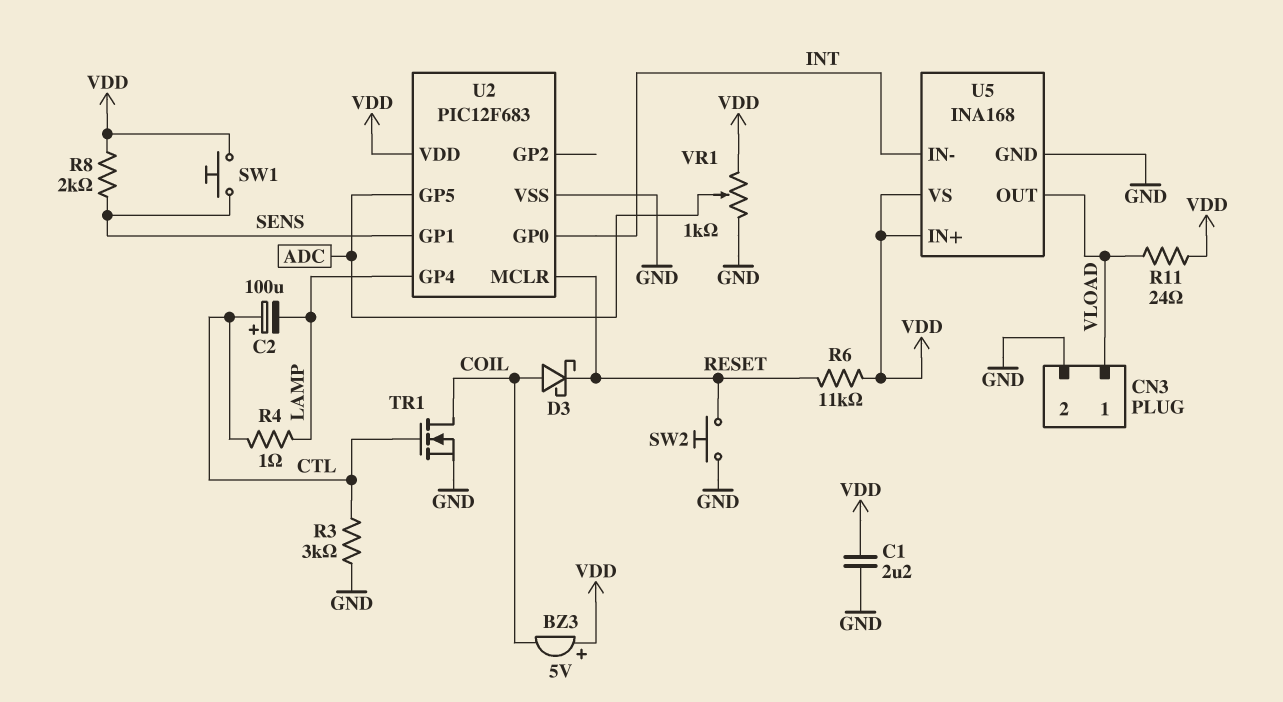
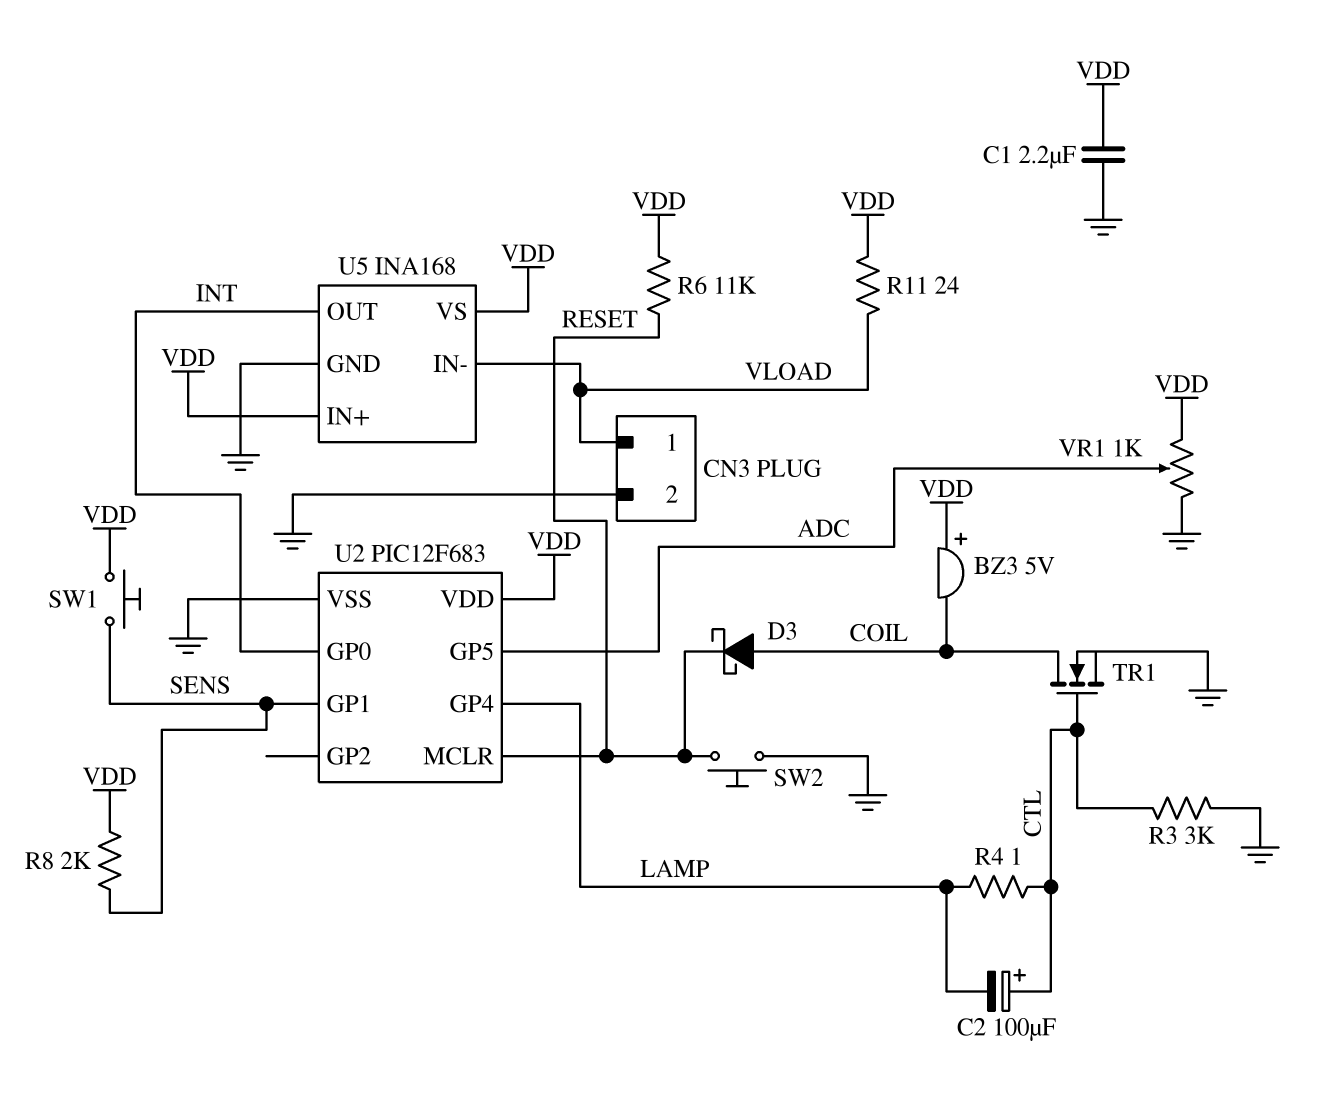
U5 pin IN-: INT -> VLOAD
U5 pin OUT: VLOAD -> INT

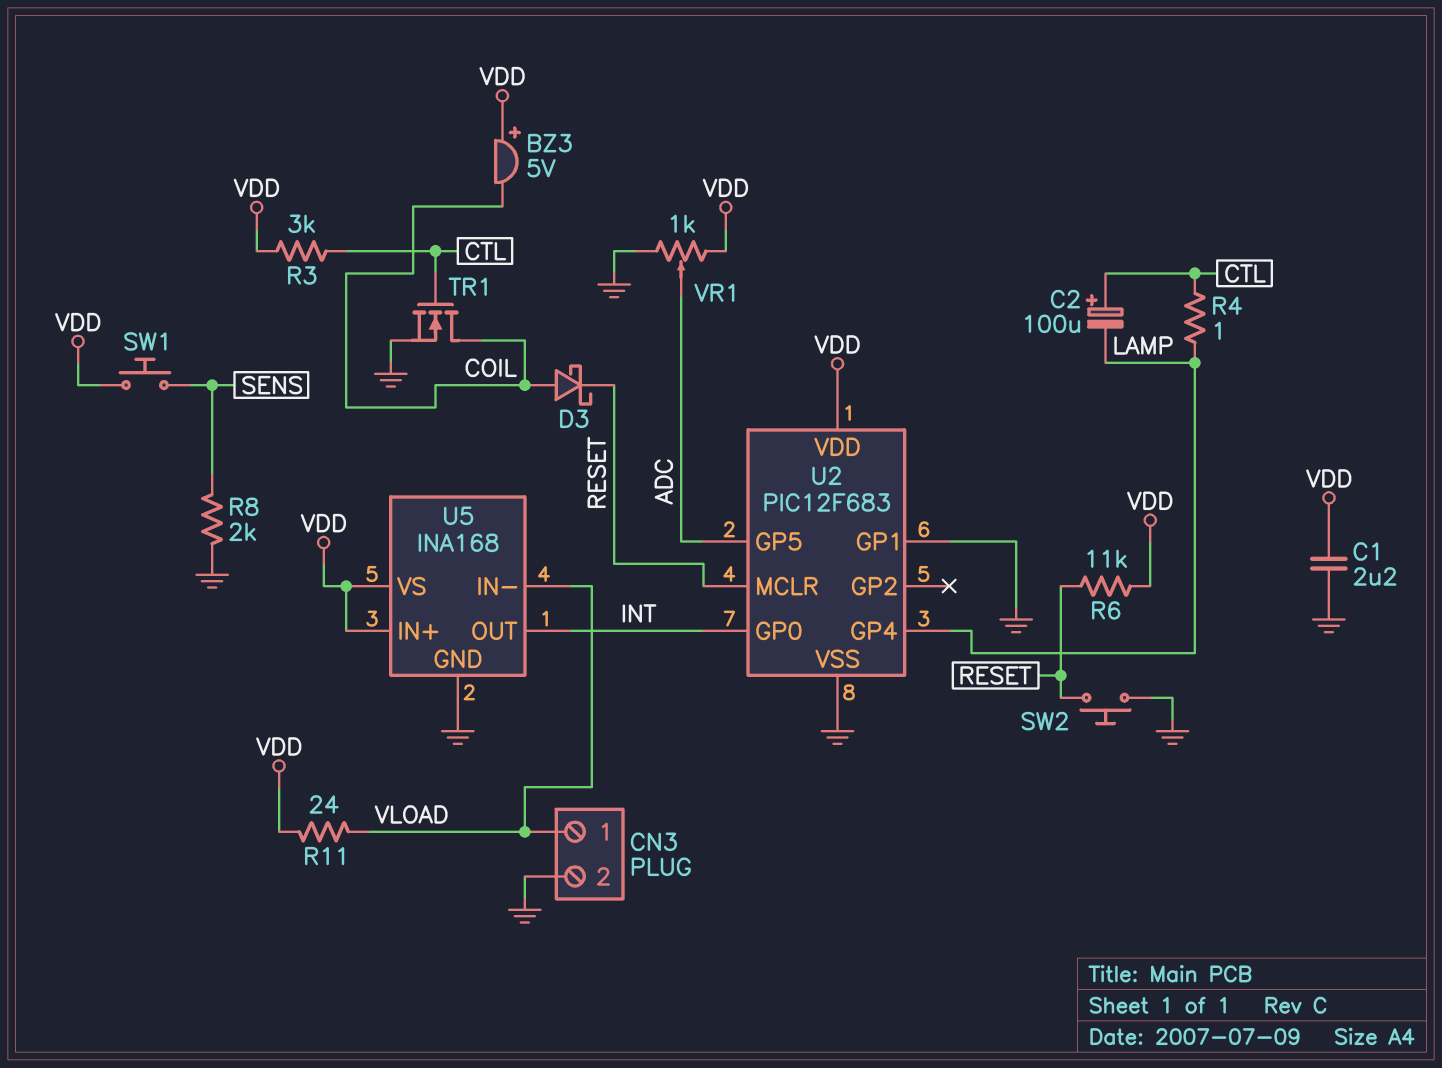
R3: 3k (CTL, GND) -> 3k (CTL, VDD)
R8: 2k (SENS, VDD) -> 2k (GND, SENS)
U2 pin GP1: SENS -> GND

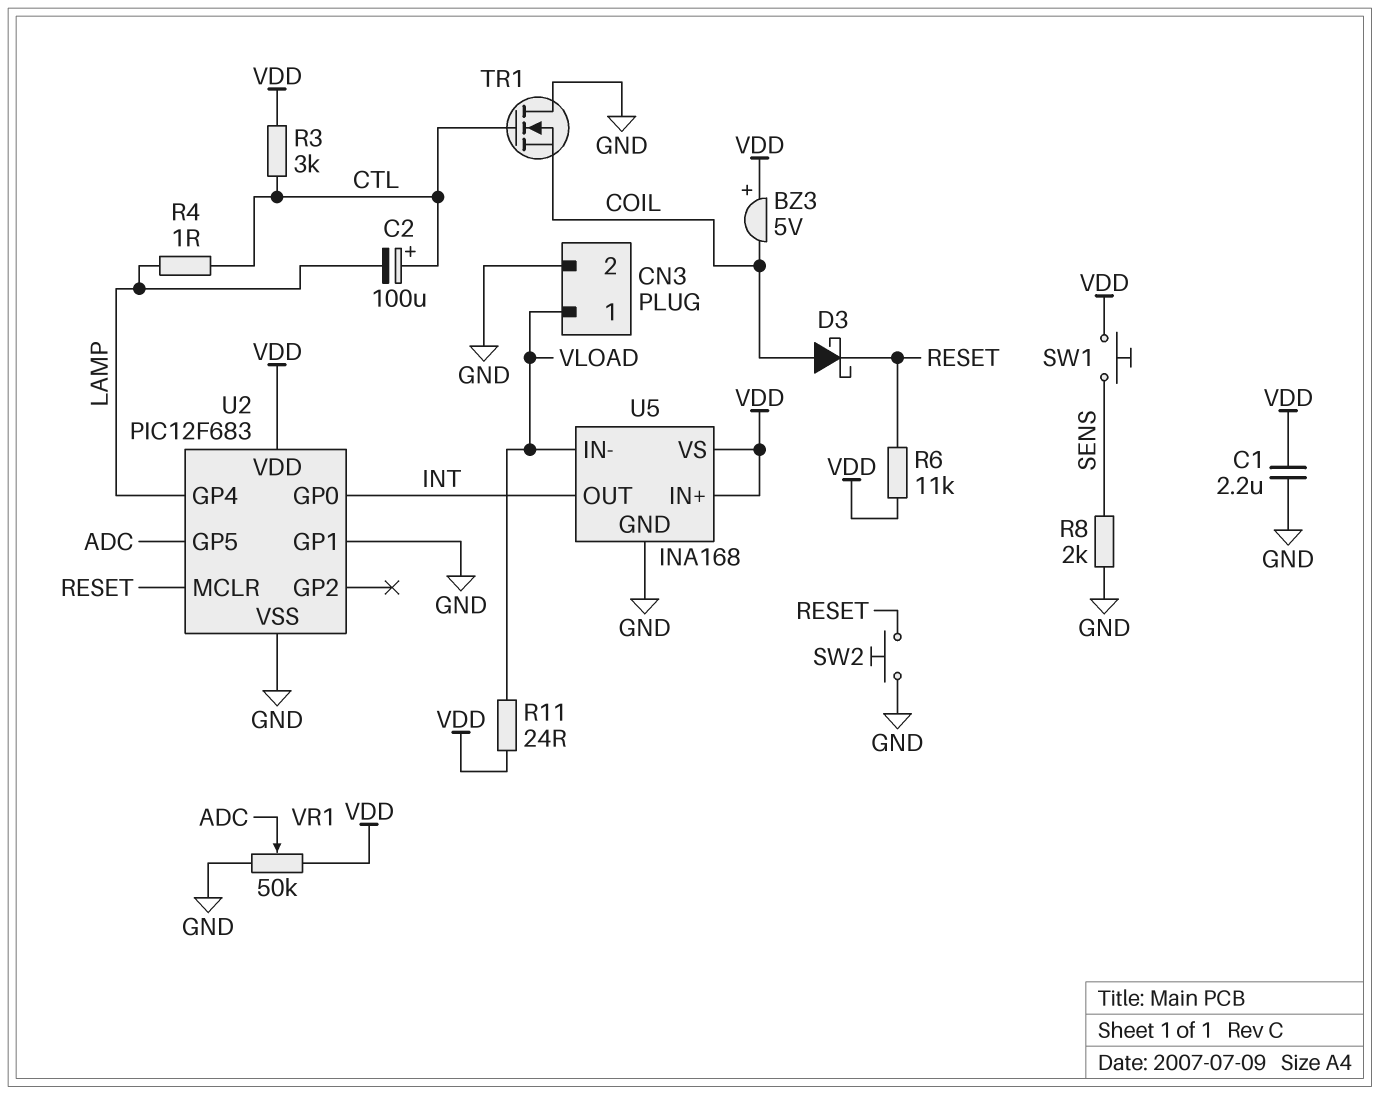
TR1: NMOS (G CTL, D COIL, S GND) -> NMOS (G CTL, D GND, S COIL)
VR1: 1k (GND, VDD, wiper ADC) -> 50k (GND, VDD, wiper ADC)

